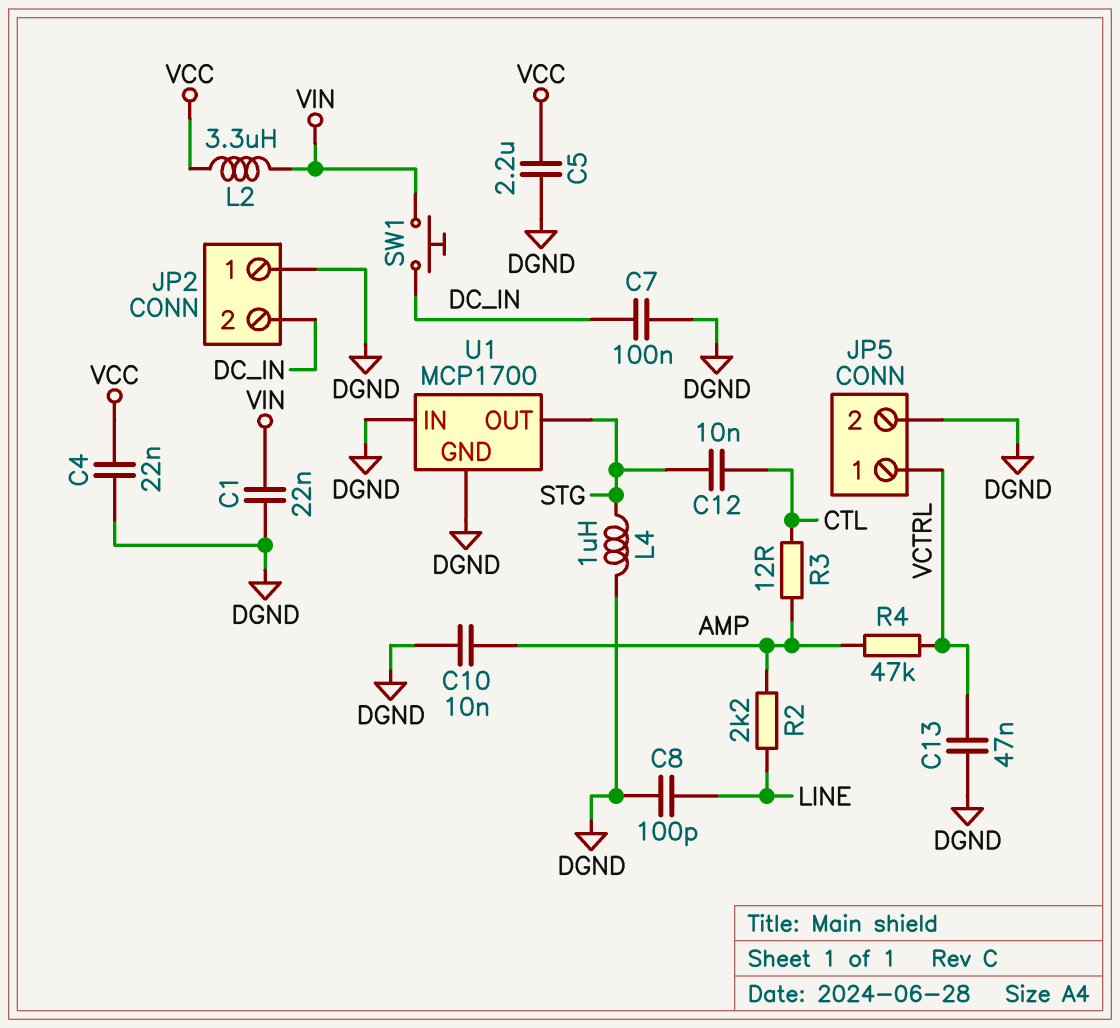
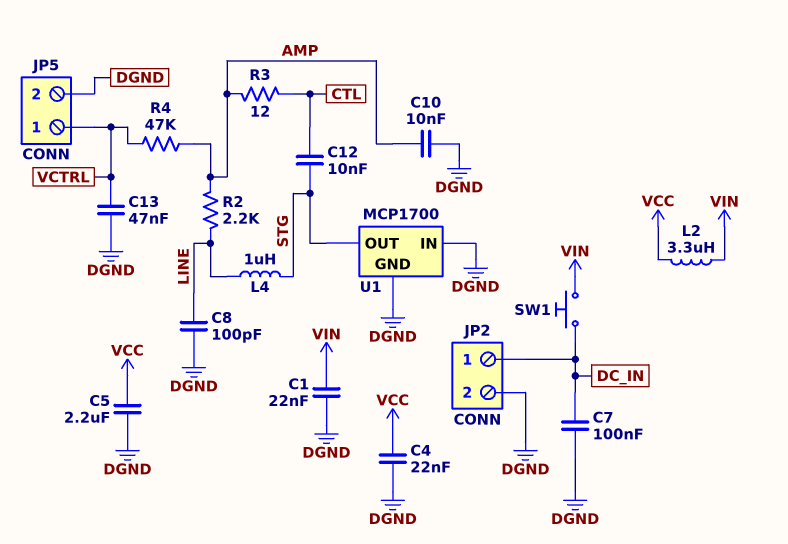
JP2 pin 1: DGND -> DC_IN
JP2 pin 2: DC_IN -> DGND
L4: 1uH (DGND, STG) -> 1uH (LINE, STG)

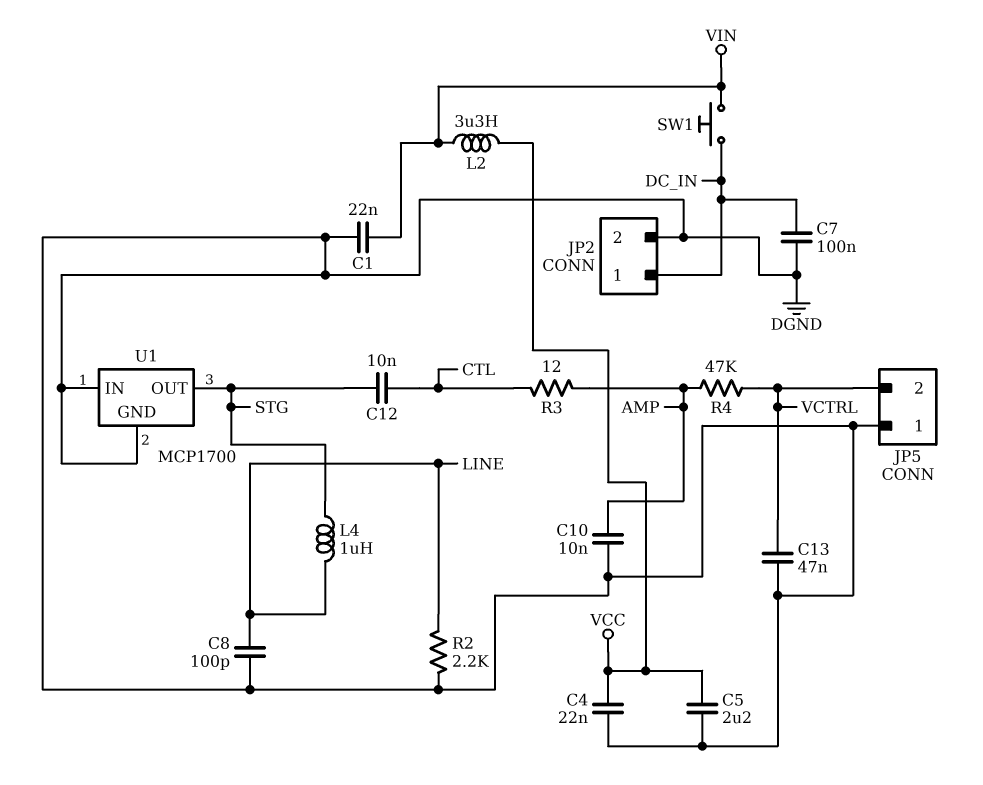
JP5 pin 1: VCTRL -> DGND
JP5 pin 2: DGND -> VCTRL
R2: 2.2k (AMP, LINE) -> 2.2k (DGND, LINE)

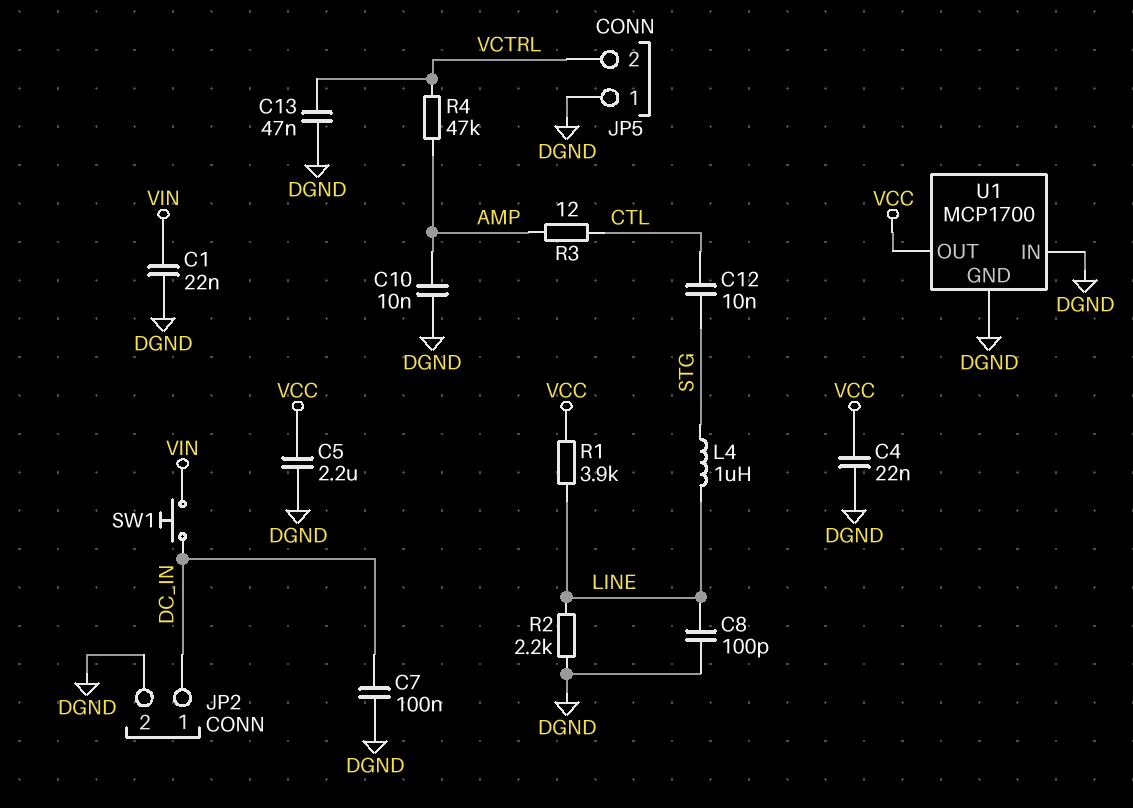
L2: 3.3uH (VCC, VIN) -> none
R1: none -> 3.9k (LINE, VCC)
U1 pin OUT: STG -> VCC

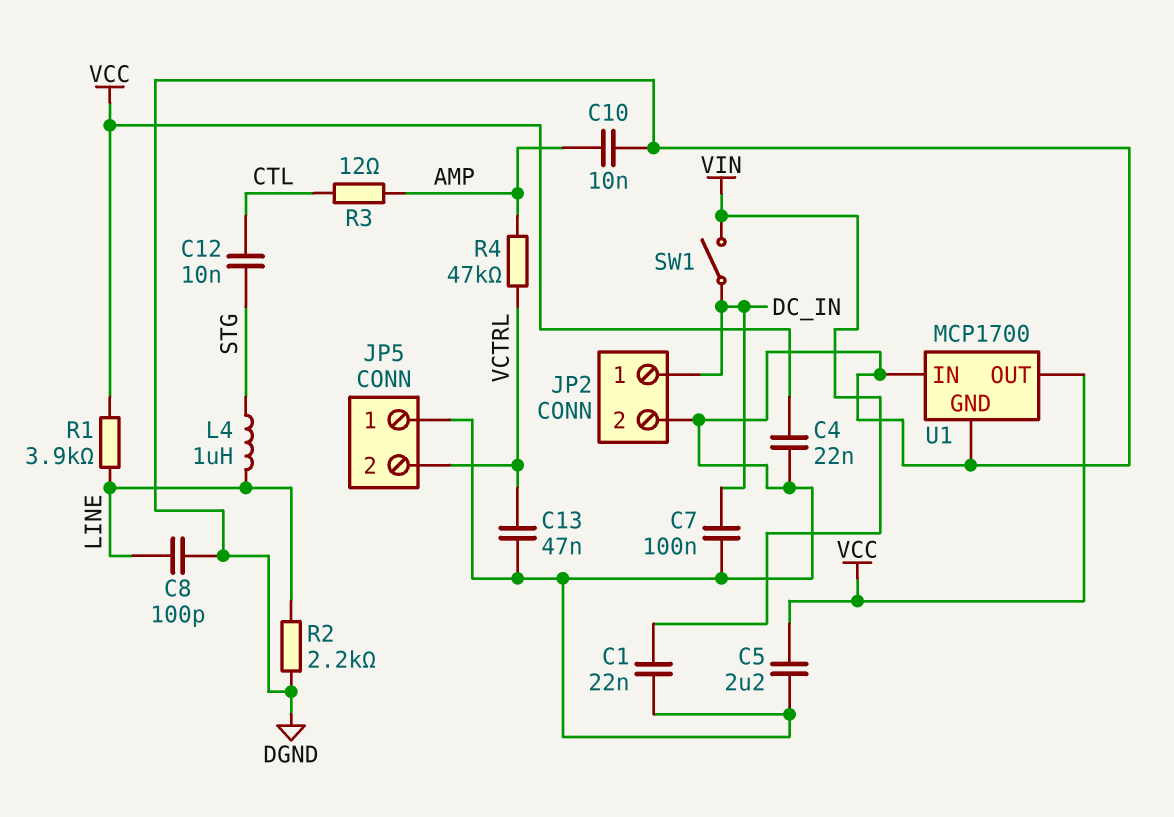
SW1: button (DC_IN, VIN) -> switch (DC_IN, VIN)

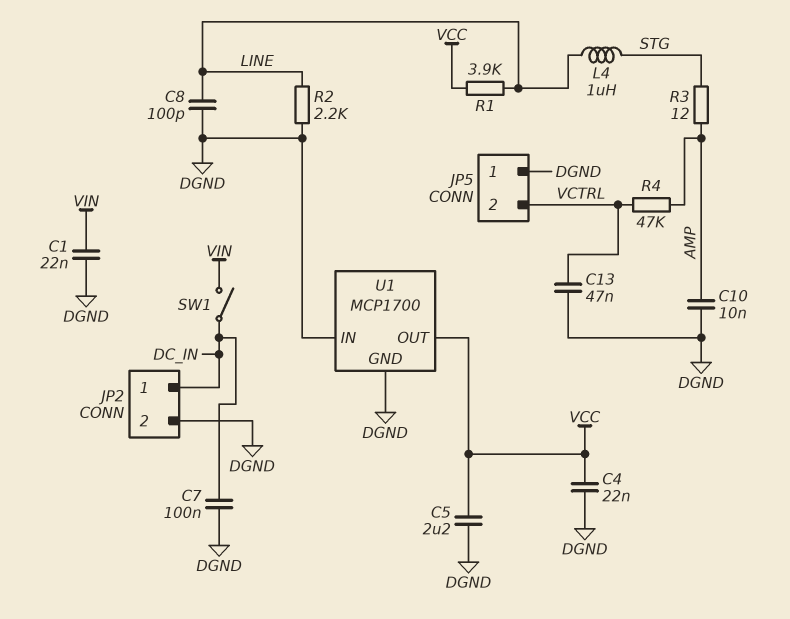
C12: 10nF (CTL, STG) -> none
R3: 12 (AMP, CTL) -> 12 (AMP, STG)

